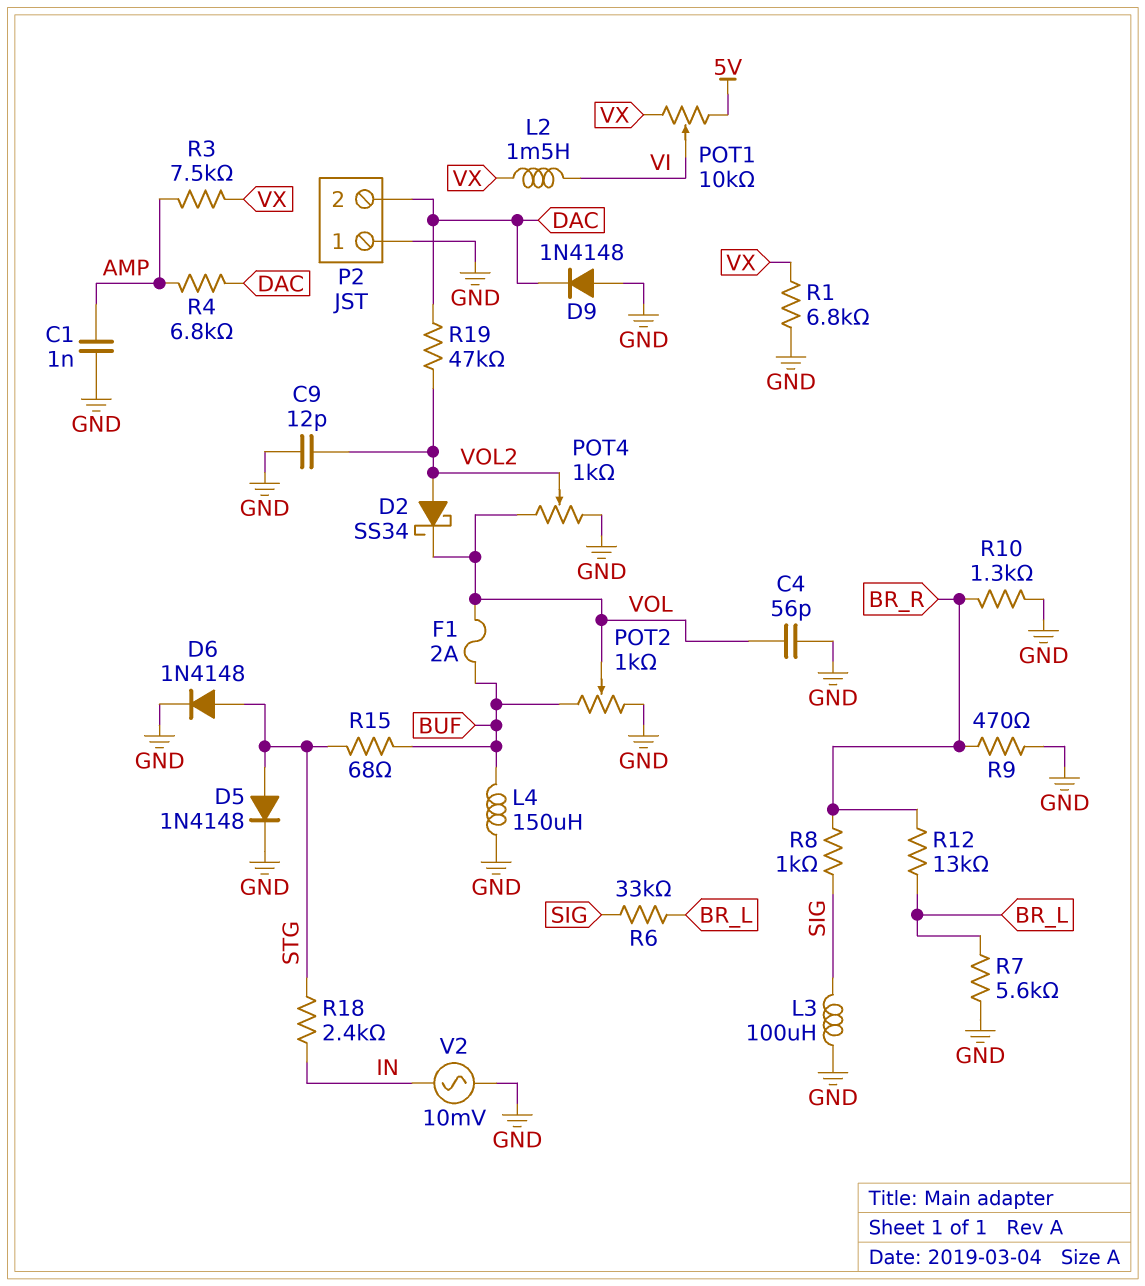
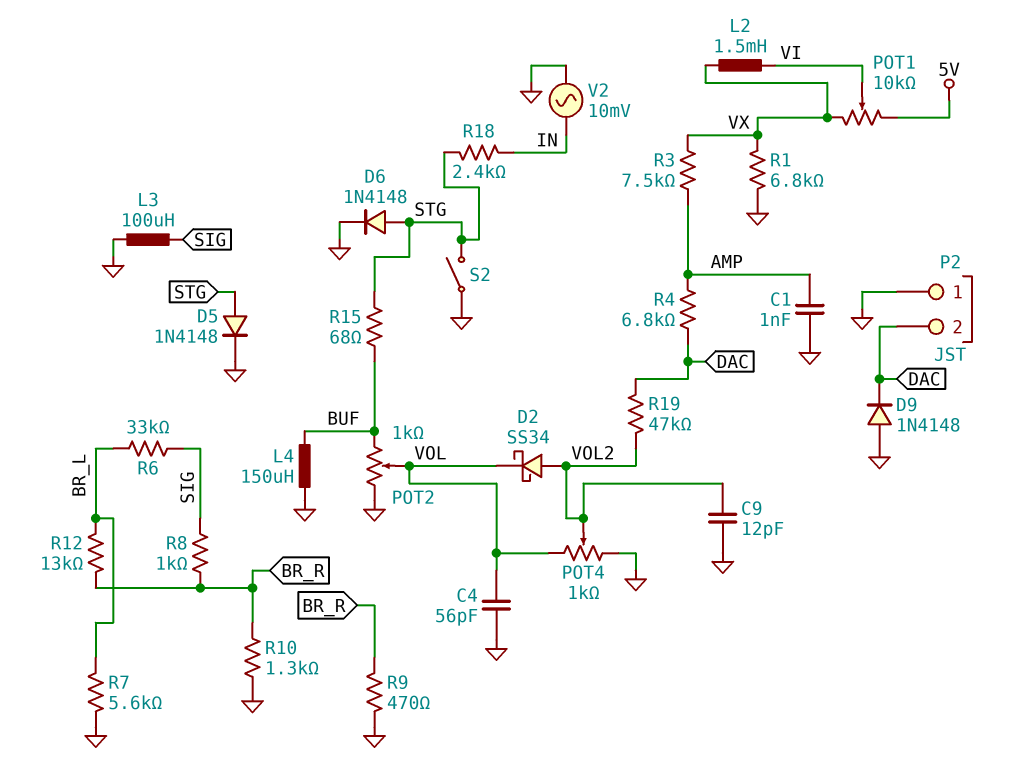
F1: 2A (BUF, VOL) -> none
S2: none -> switch (GND, STG)

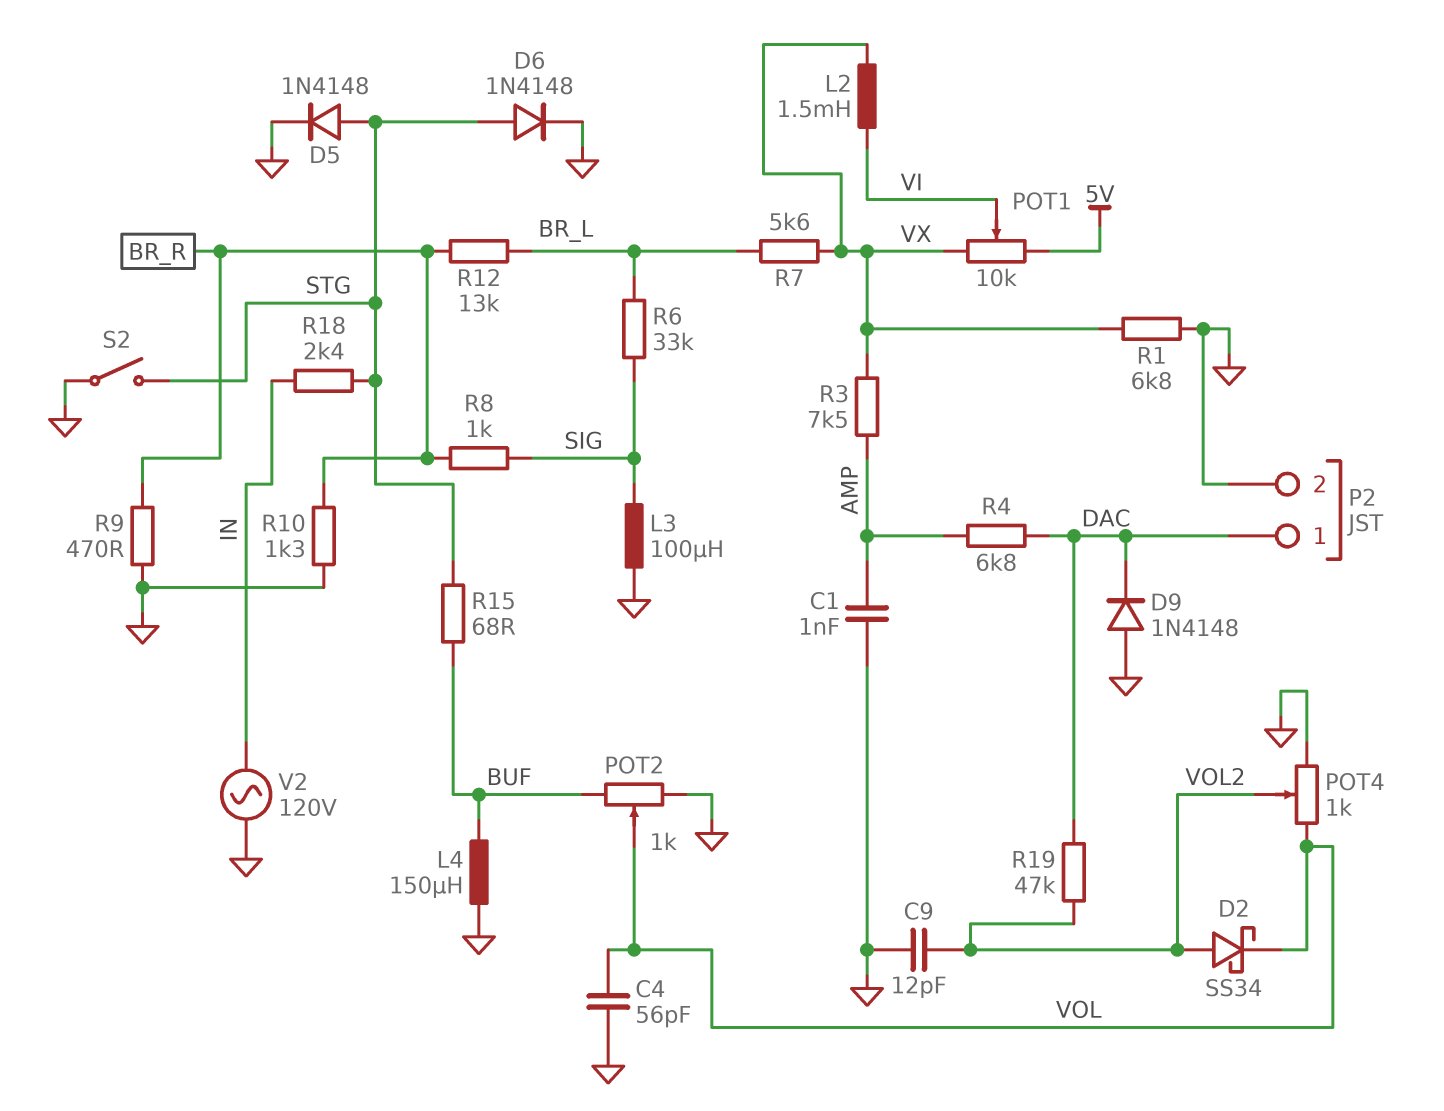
P2 pin 1: GND -> DAC
P2 pin 2: DAC -> GND
R7: 5.6k (BR_L, GND) -> 5.6k (BR_L, VX)
V2: AC 10mV (GND, IN) -> AC 120V (GND, IN)

